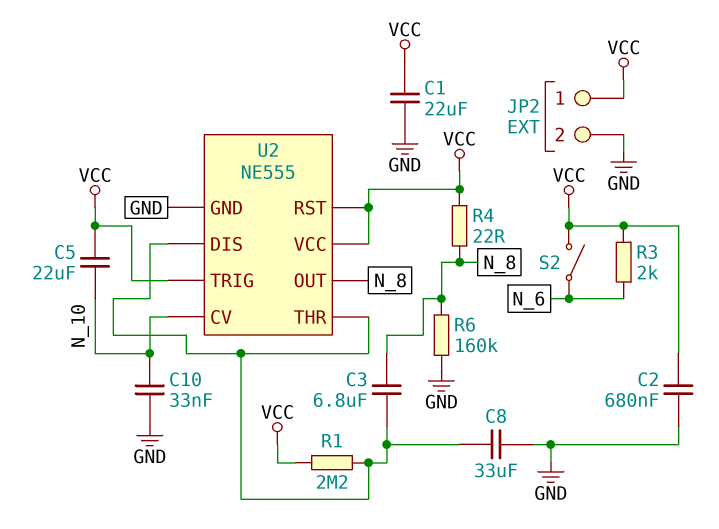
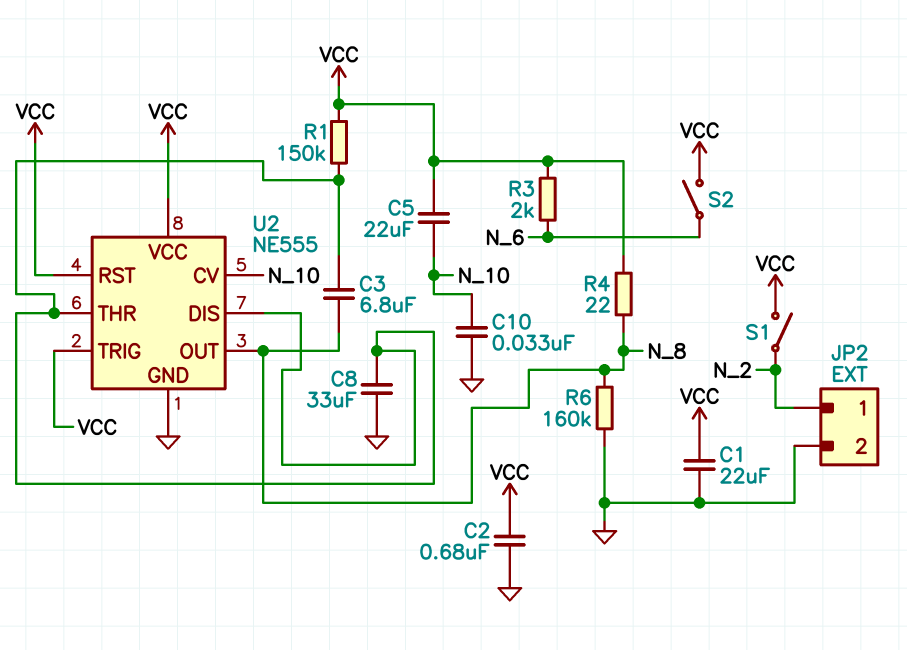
JP2 pin 1: VCC -> N_2
R1: 2.2M (U2/DIS, VCC) -> 150k (U2/DIS, VCC)
S1: none -> switch (N_2, VCC)

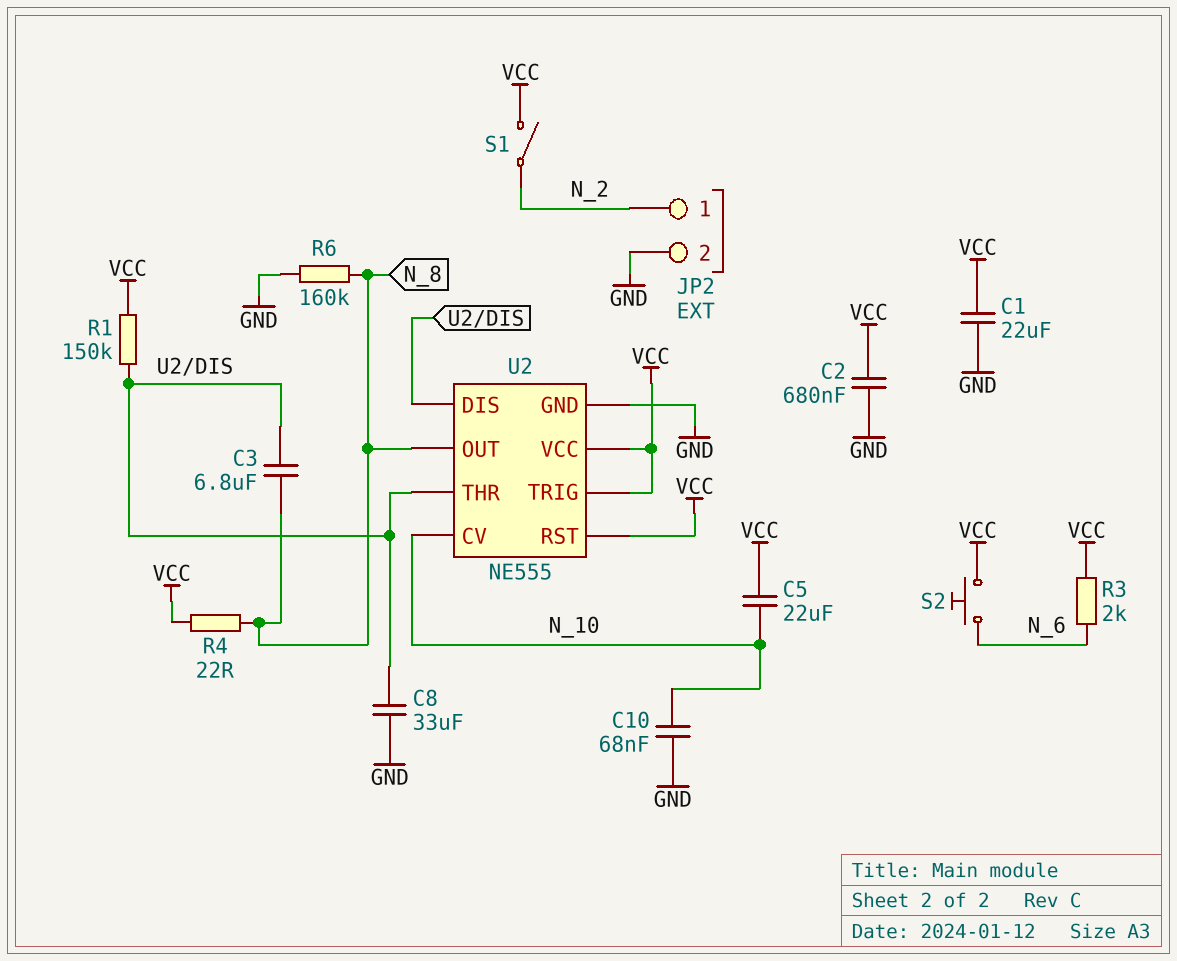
C10: 33nF (GND, N_10) -> 68nF (GND, N_10)
S2: switch (N_6, VCC) -> button (N_6, VCC)

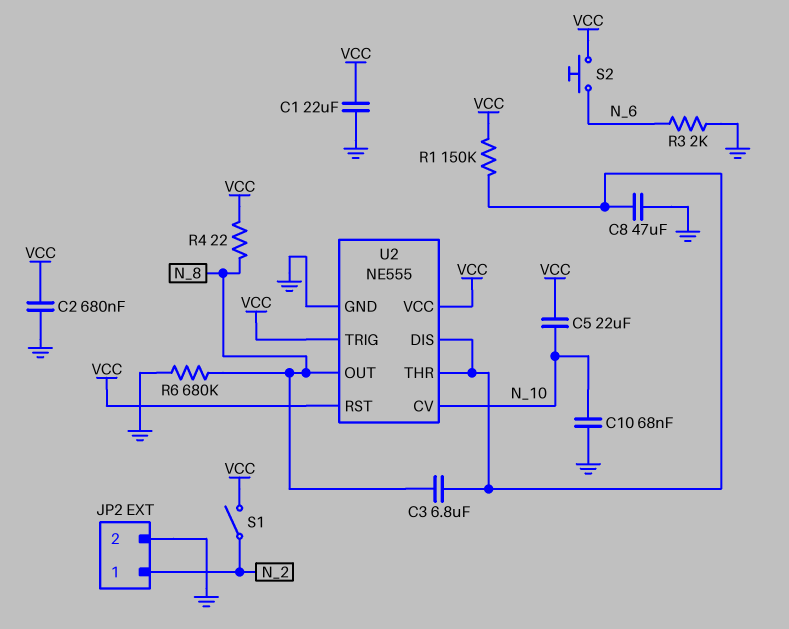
C8: 33uF (GND, U2/DIS) -> 47uF (GND, U2/DIS)
R3: 2k (N_6, VCC) -> 2k (GND, N_6)
R6: 160k (GND, N_8) -> 680k (GND, N_8)

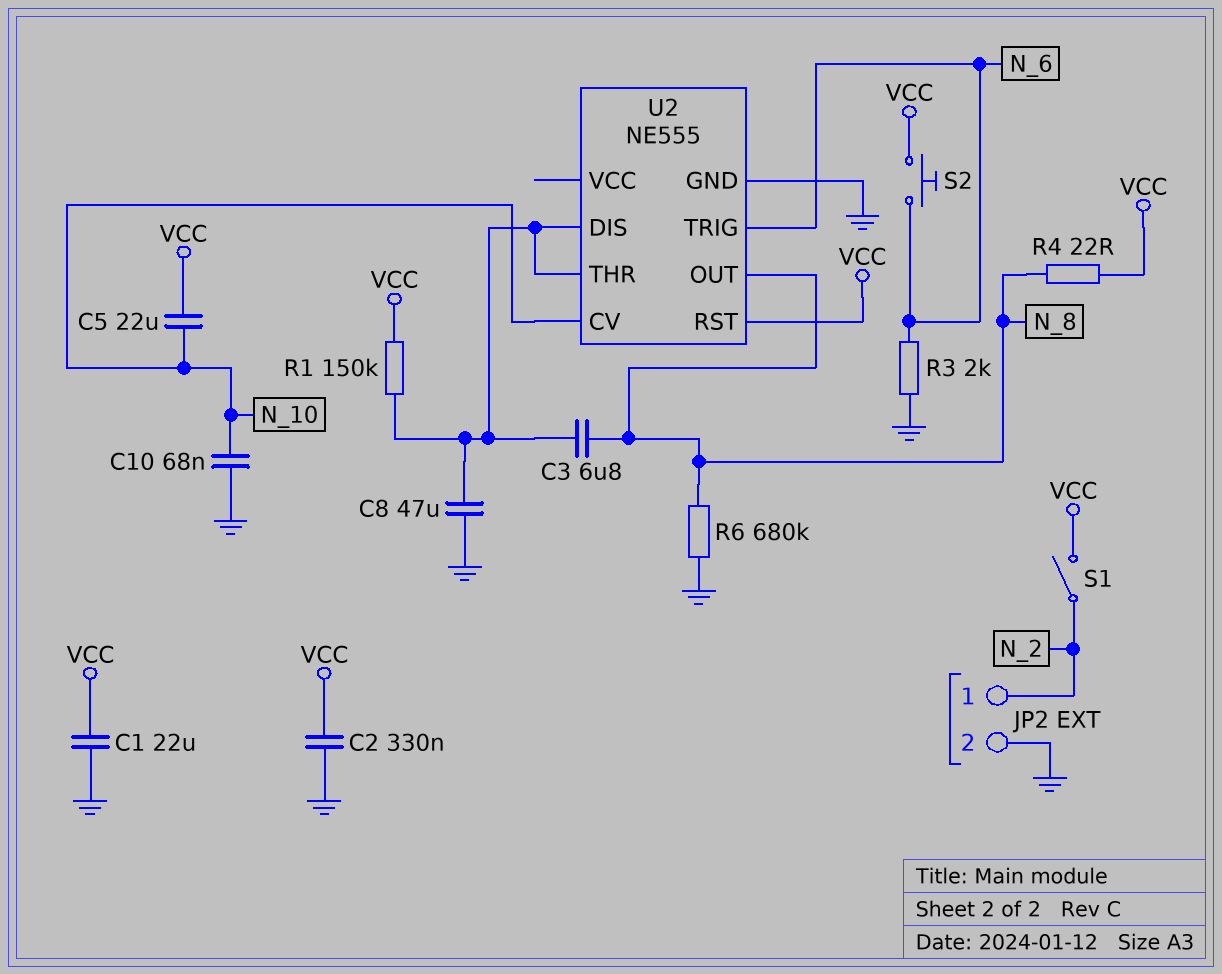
C2: 680nF (GND, VCC) -> 330nF (GND, VCC)
U2 pin TRIG: VCC -> N_6
U2 pin VCC: VCC -> none

